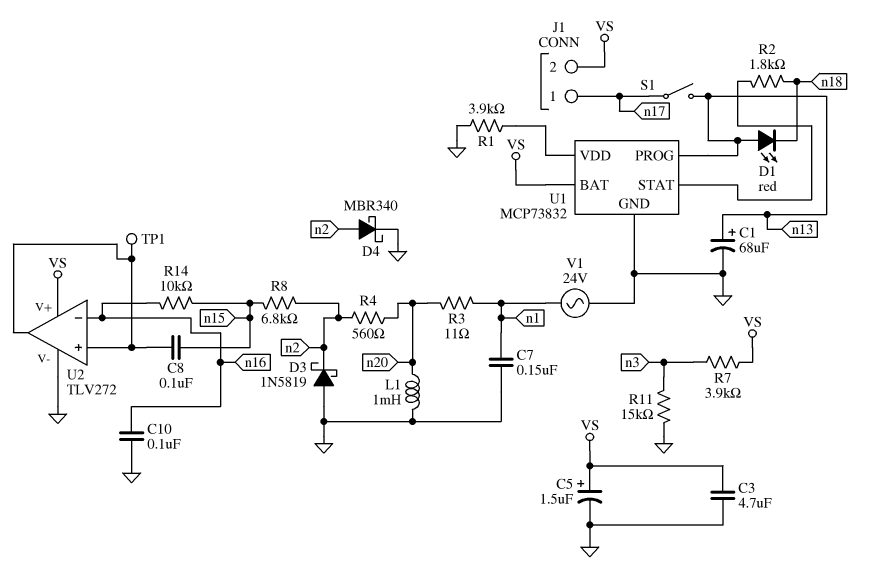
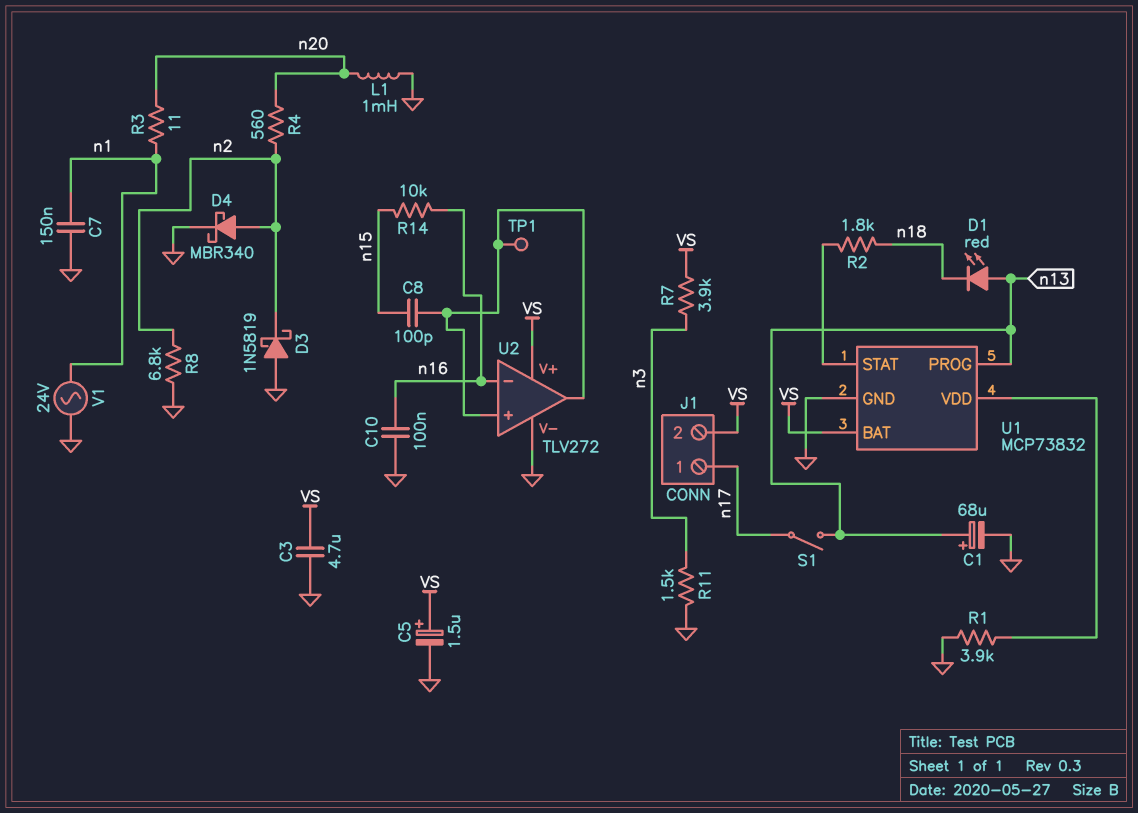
C8: 100nF (U2/in+, n15) -> 100pF (U2/in+, n15)
R8: 6.8k (n2, n15) -> 6.8k (GND, n2)
R11: 15k (GND, n3) -> 1.5k (GND, n3)

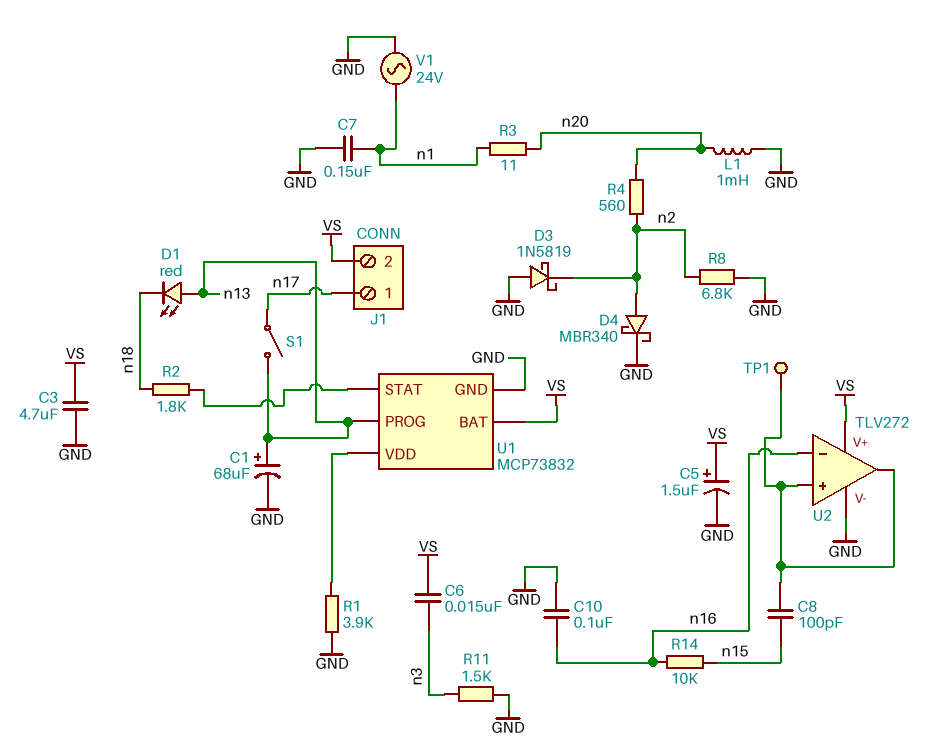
C6: none -> 15nF (VS, n3)
R7: 3.9k (VS, n3) -> none

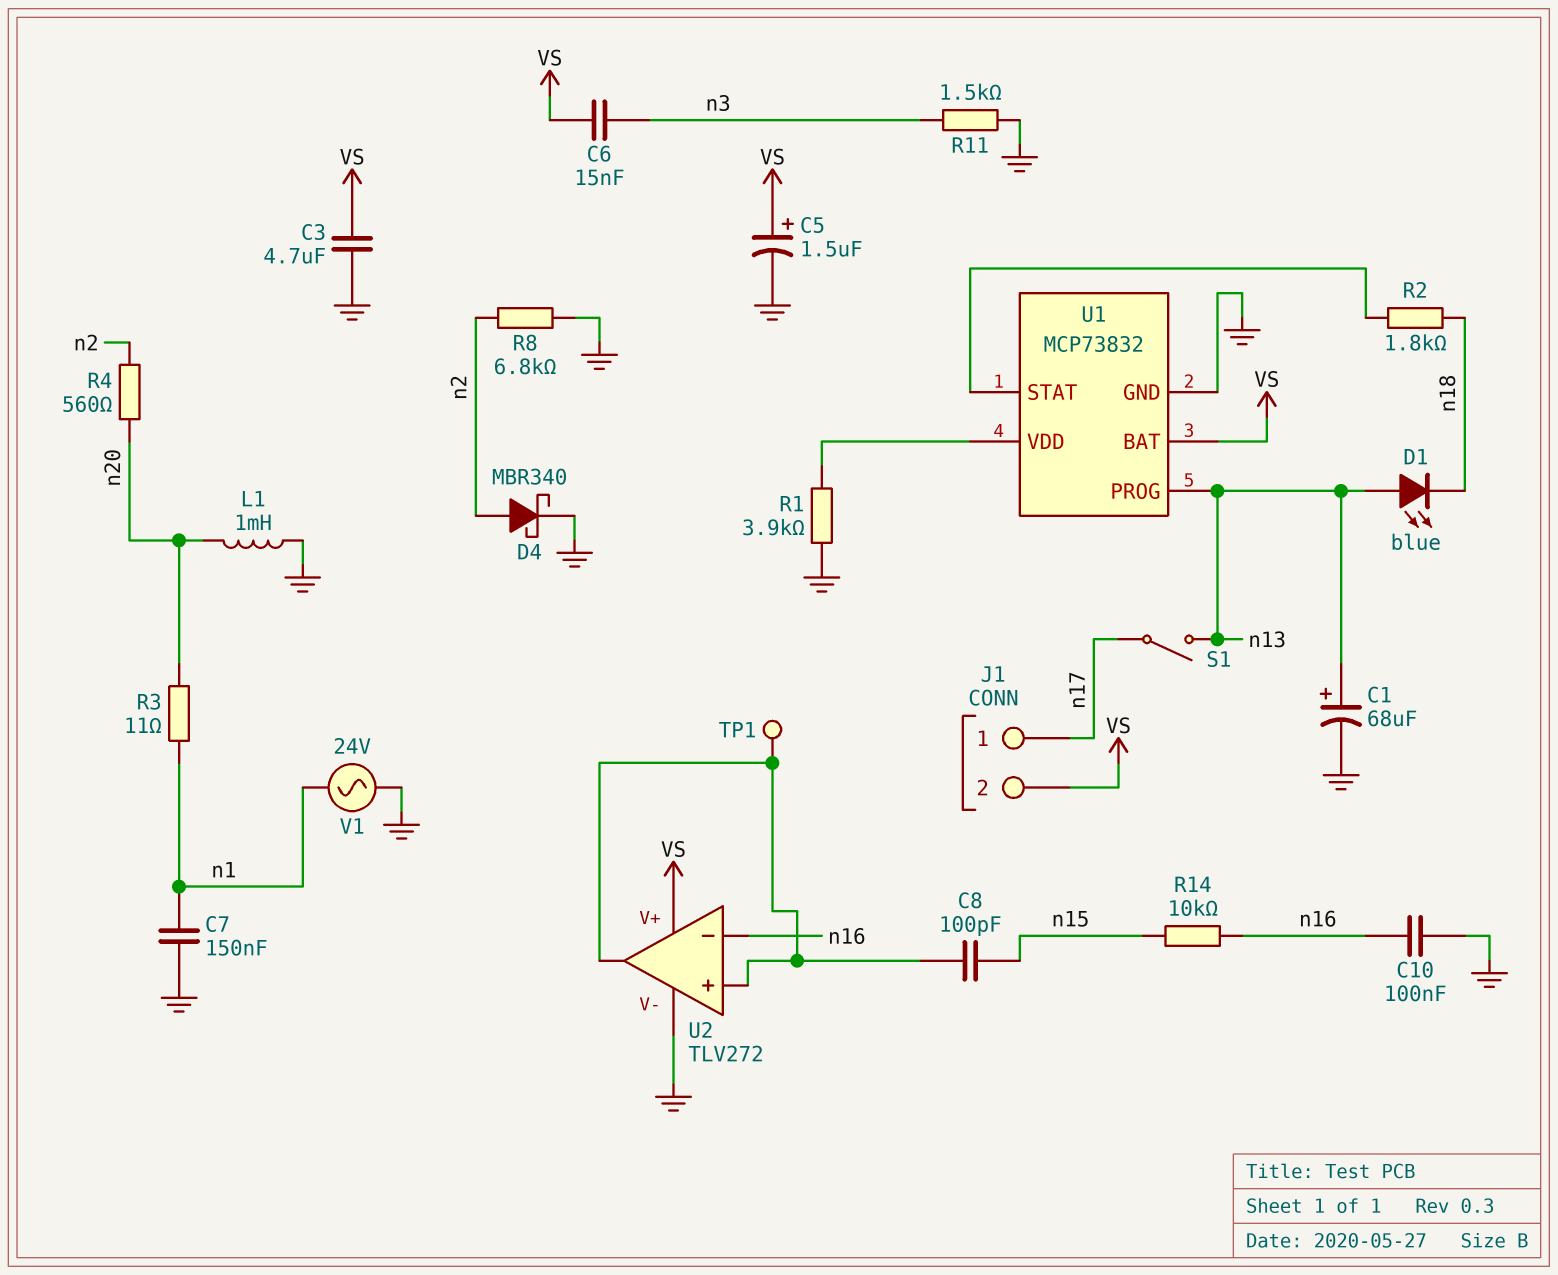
D1: LED red (A n13, K n18) -> LED blue (A n13, K n18)
D3: schottky 1N5819 (A GND, K n2) -> none

